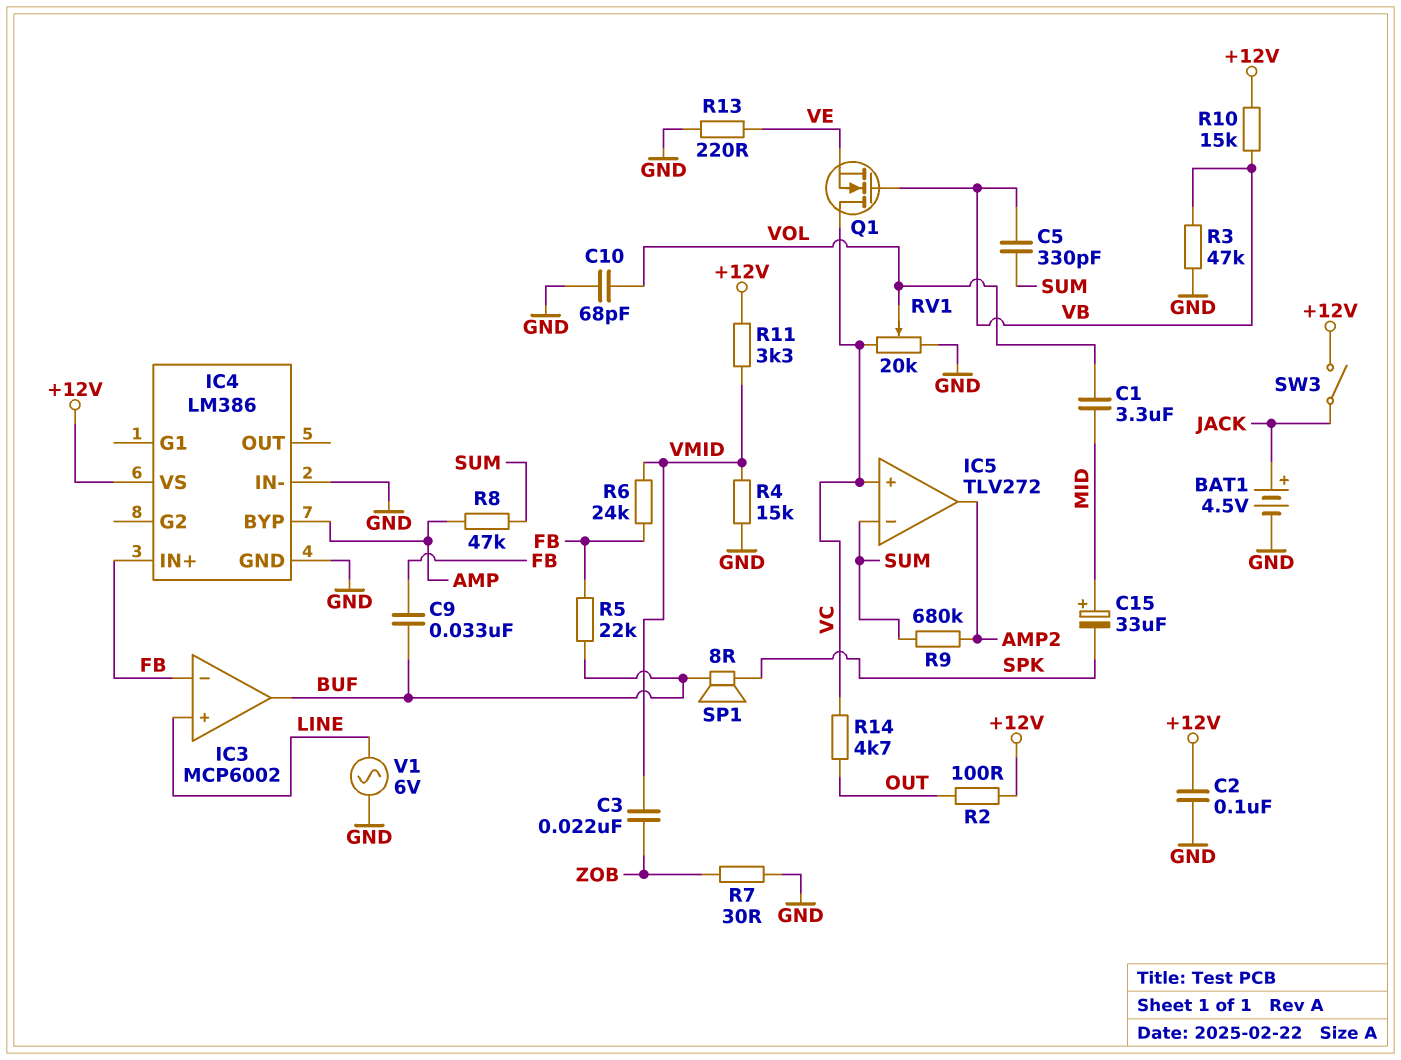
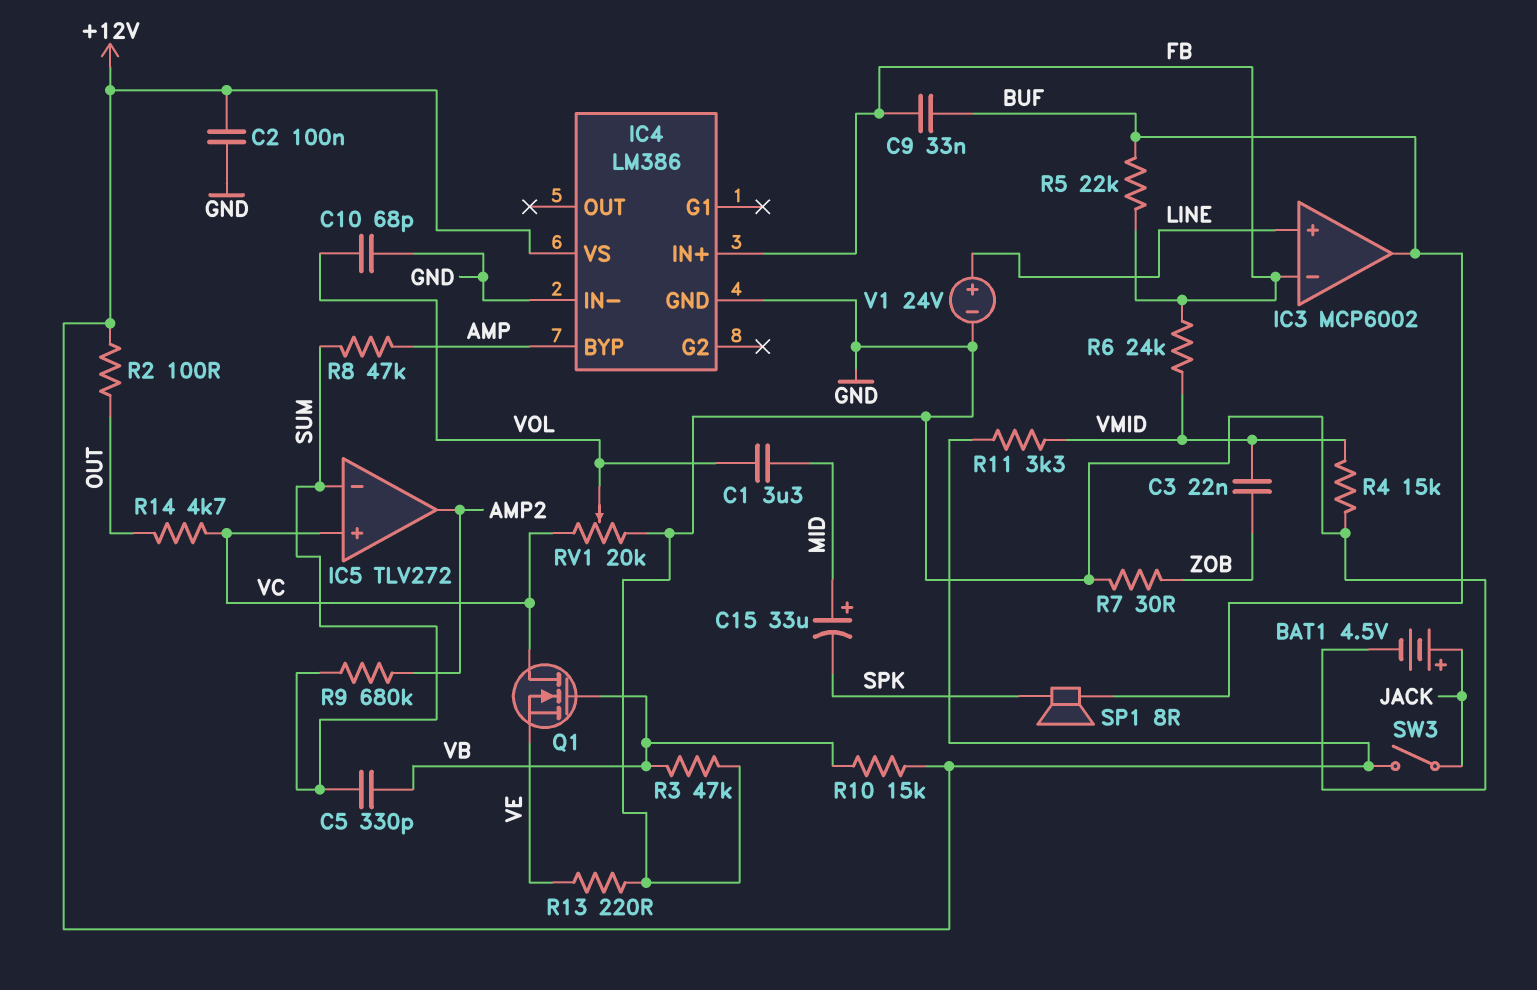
V1: AC 6V (GND, LINE) -> 24V (plus LINE, minus GND)

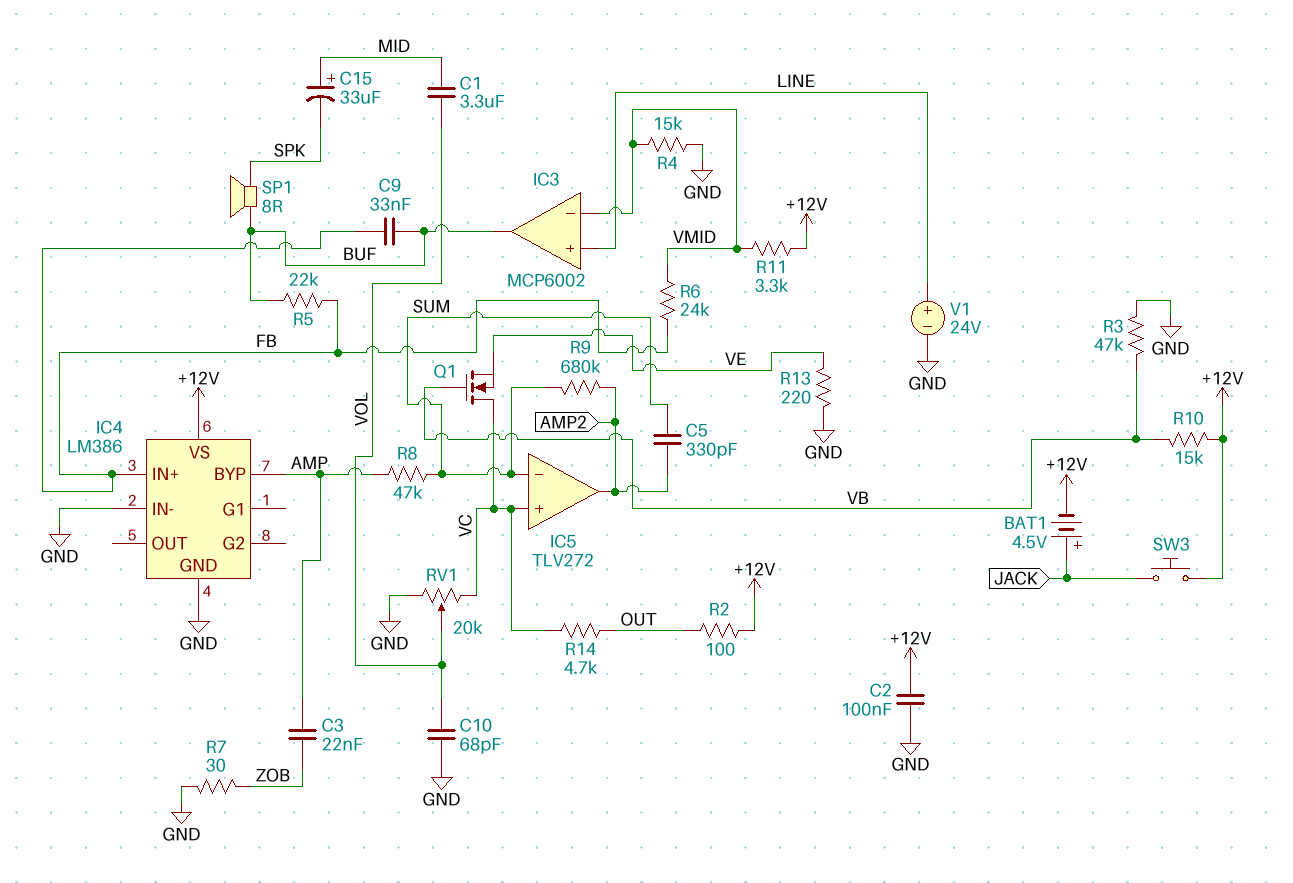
BAT1: 4.5V (plus JACK, minus GND) -> 4.5V (plus JACK, minus +12V)
C3: 22nF (VMID, ZOB) -> 22nF (AMP, ZOB)
C5: 330pF (SUM, VB) -> 330pF (AMP2, SUM)
IC3 pin in-: FB -> VMID
SW3: switch (+12V, JACK) -> button (+12V, JACK)

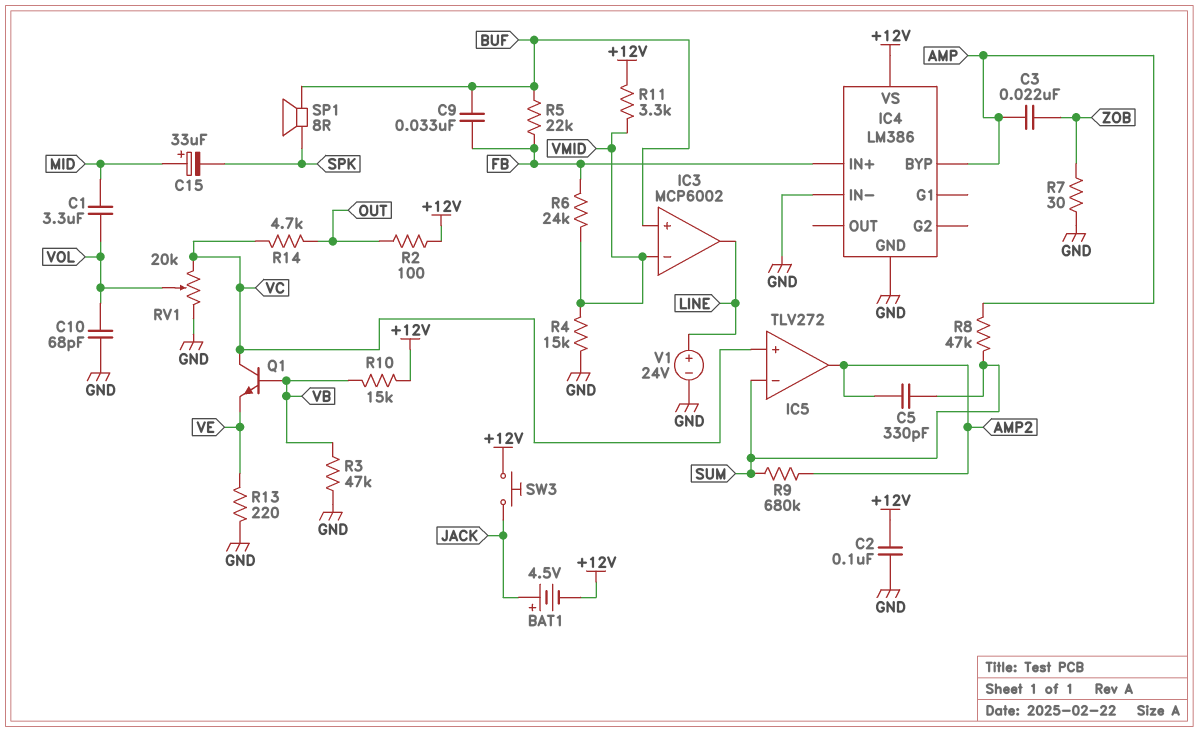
IC3 pin in+: LINE -> BUF
IC3 pin out: BUF -> LINE
Q1: NMOS (G VB, D VC, S VE) -> NPN (B VB, C VC, E VE)

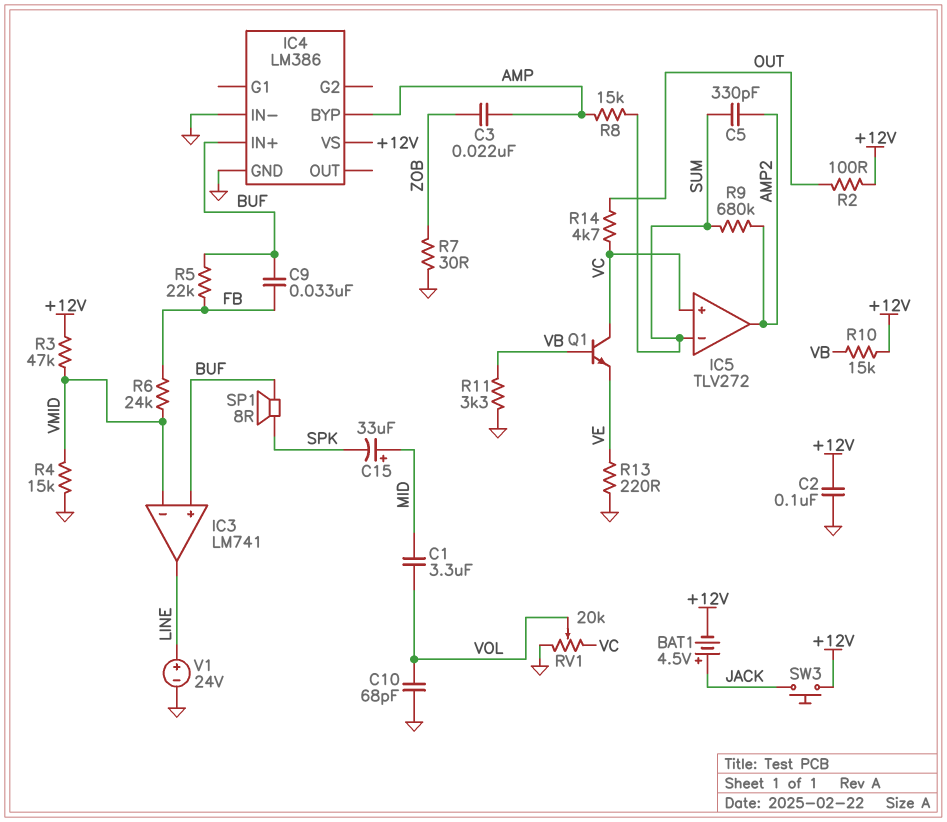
IC3: MCP6002 -> LM741
IC4 pin IN+: FB -> BUF
R3: 47k (GND, VB) -> 47k (+12V, VMID)
R8: 47k (AMP, SUM) -> 15k (AMP, SUM)
R11: 3.3k (+12V, VMID) -> 3.3k (GND, VB)

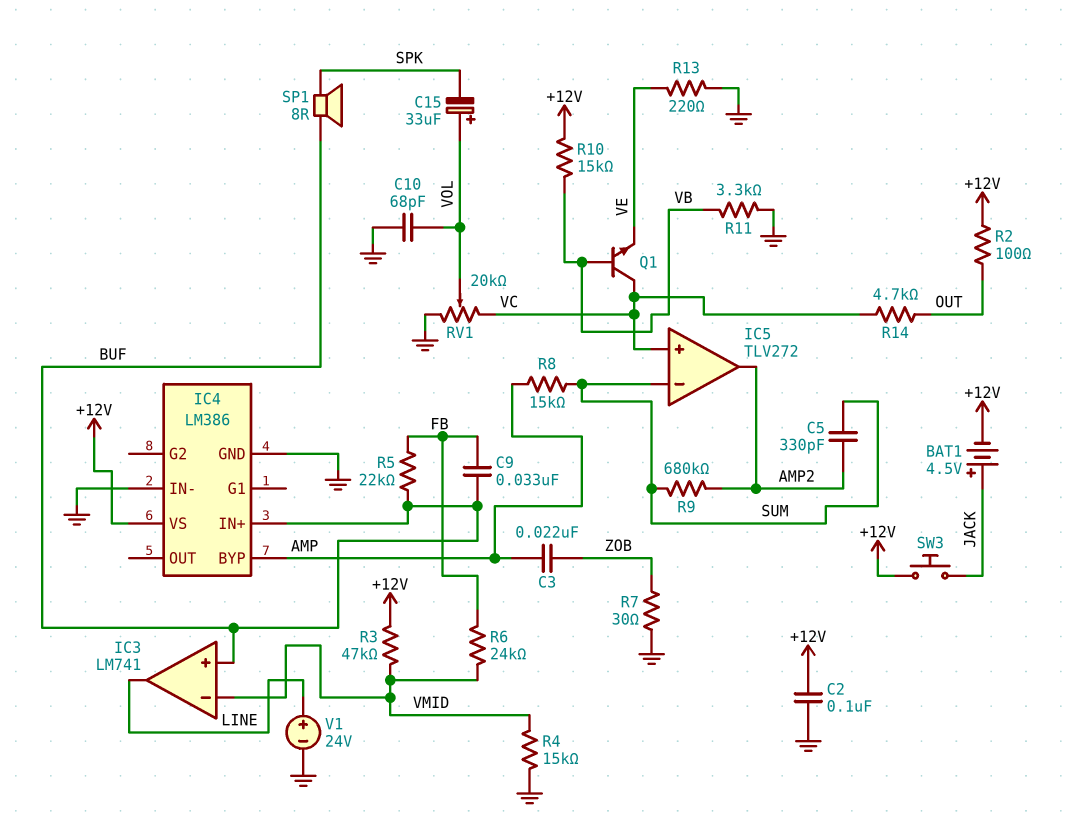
C1: 3.3uF (MID, VOL) -> none
C15: 33uF (plus MID, minus SPK) -> 33uF (plus VOL, minus SPK)

